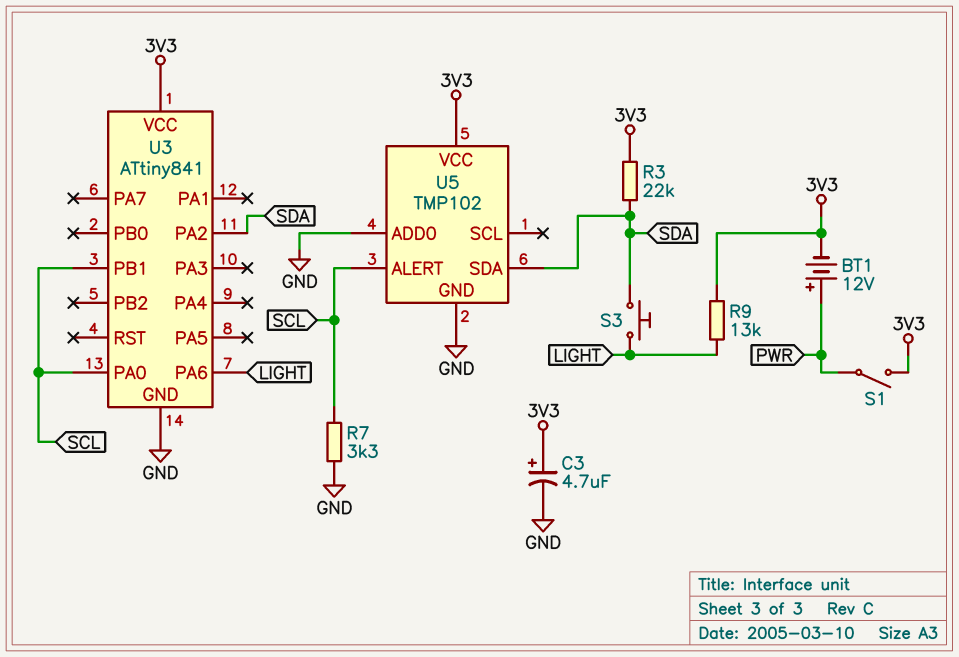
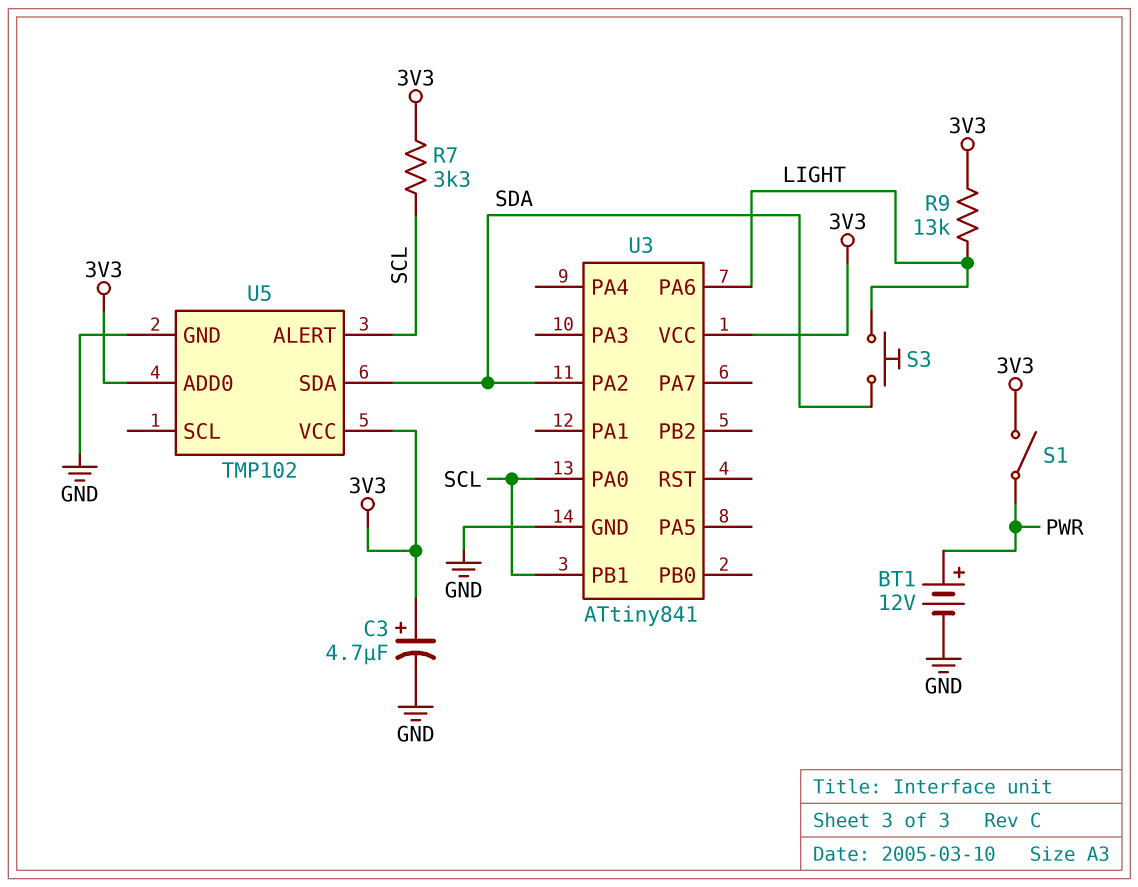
BT1: 12V (plus PWR, minus 3V3) -> 12V (plus PWR, minus GND)
R3: 22k (3V3, SDA) -> none
R7: 3.3k (GND, SCL) -> 3.3k (3V3, SCL)
U5 pin ADD0: GND -> 3V3

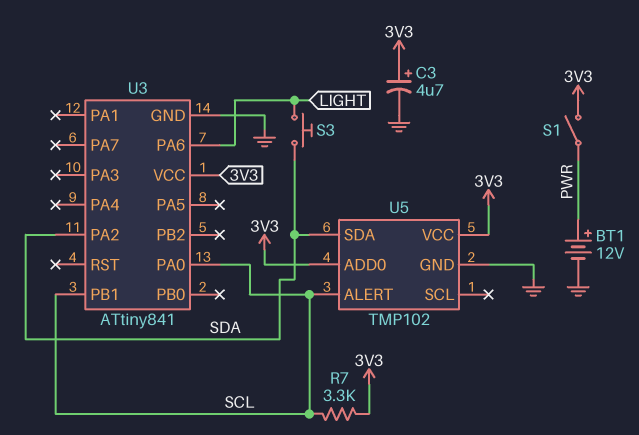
R9: 13k (3V3, LIGHT) -> none

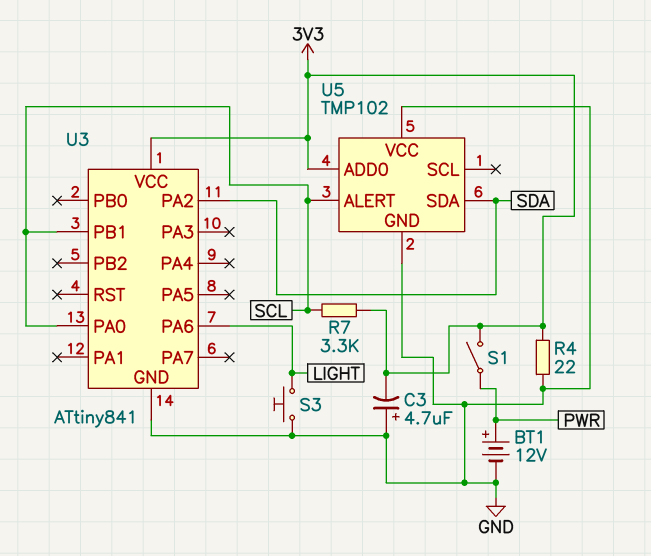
C3: 4.7uF (plus 3V3, minus GND) -> 4.7uF (plus GND, minus 3V3)
R4: none -> 22 (3V3, GND)
S3: button (LIGHT, SDA) -> button (GND, LIGHT)
U5 pin VCC: 3V3 -> GND

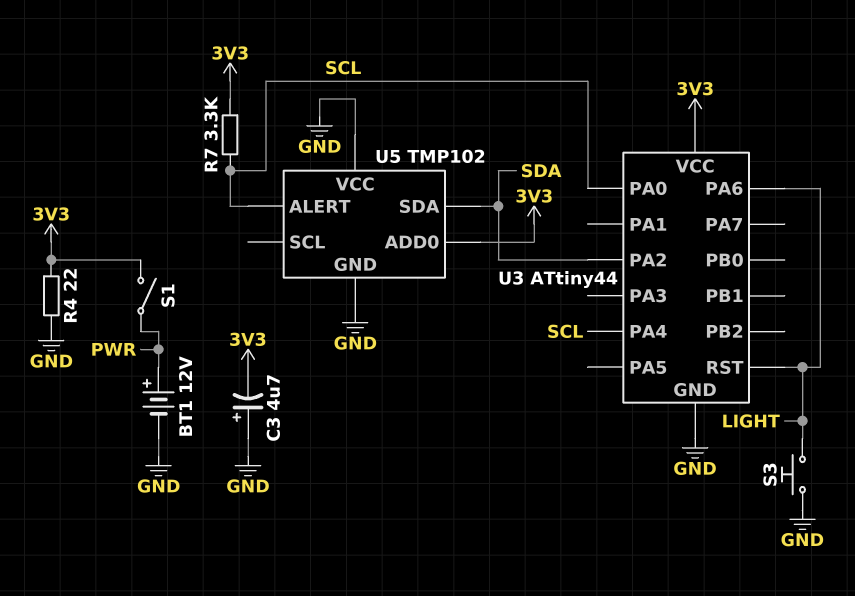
U3: ATtiny841 -> ATtiny44
U3 pin PA4: none -> SCL
U3 pin PB1: SCL -> none
U3 pin RST: none -> LIGHT

